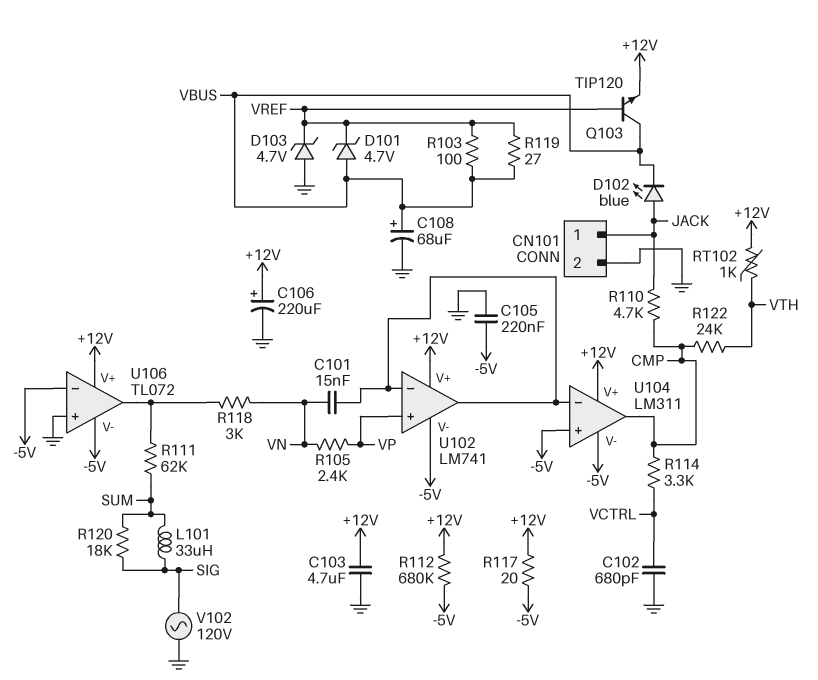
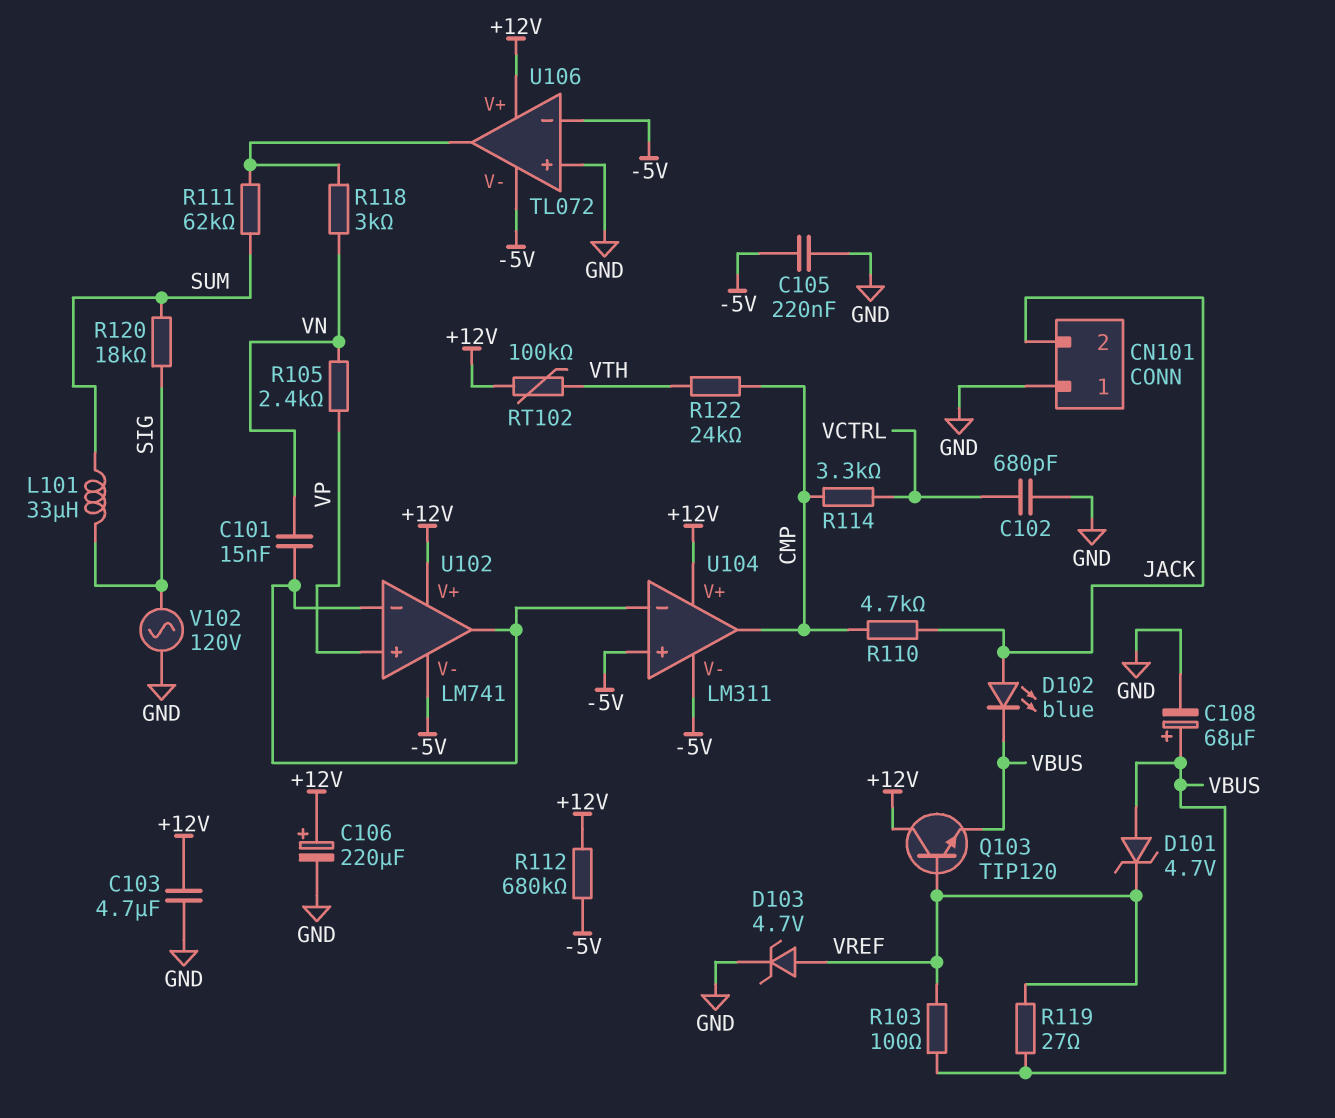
CN101 pin 1: JACK -> GND
CN101 pin 2: GND -> JACK
D103: zener 4.7V (A GND, K VREF) -> zener 4.7V (A VREF, K GND)
Q103: NPN TIP120 (B VREF, C VBUS, E +12V) -> NPN TIP120 (B VREF, C +12V, E VBUS)
R117: 20 (+12V, -5V) -> none
RT102: 1k (+12V, VTH) -> 100k (+12V, VTH)

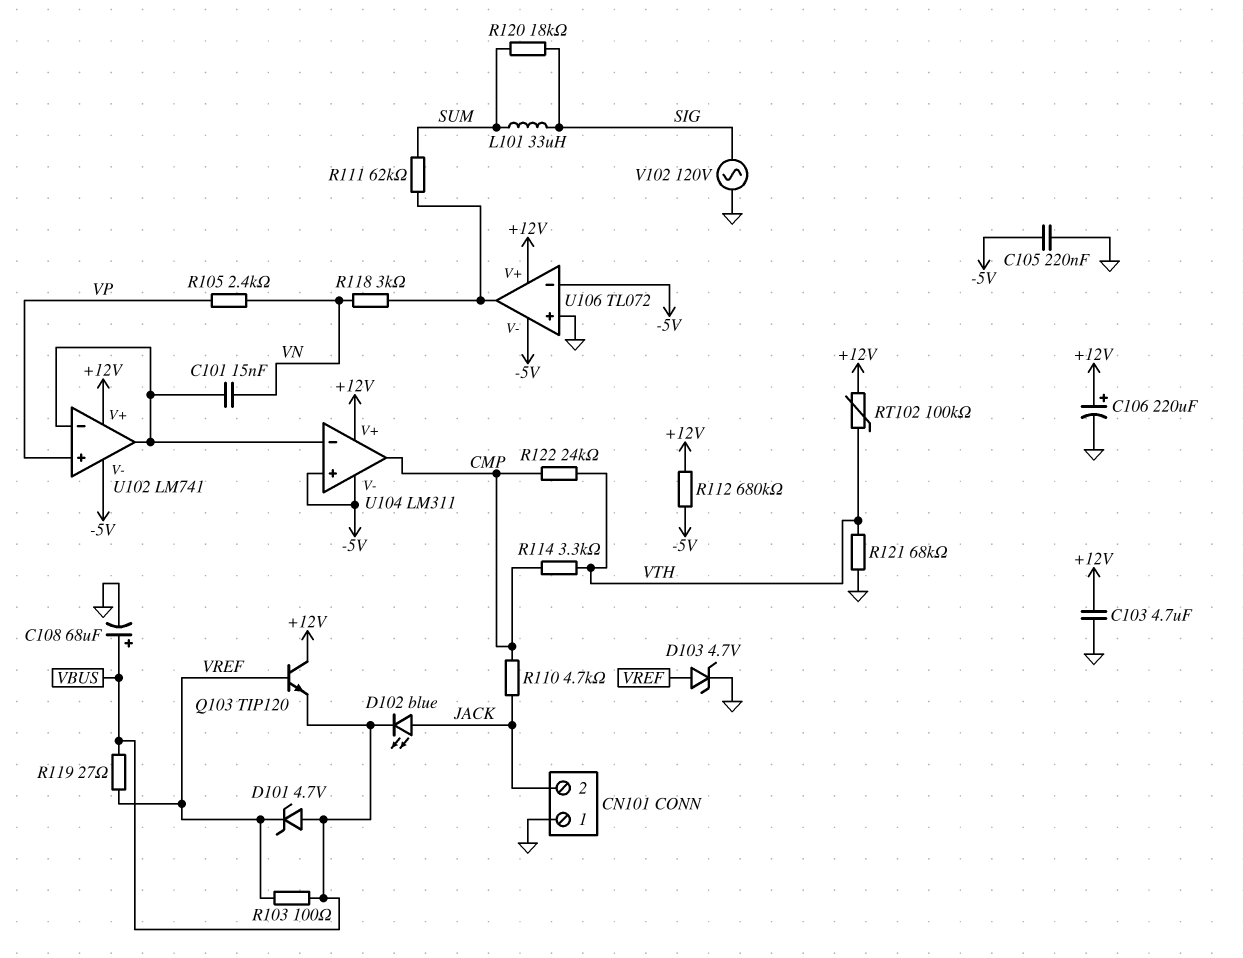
C102: 680pF (GND, VCTRL) -> none
R114: 3.3k (CMP, VCTRL) -> 3.3k (CMP, VTH)
R121: none -> 68k (GND, VTH)

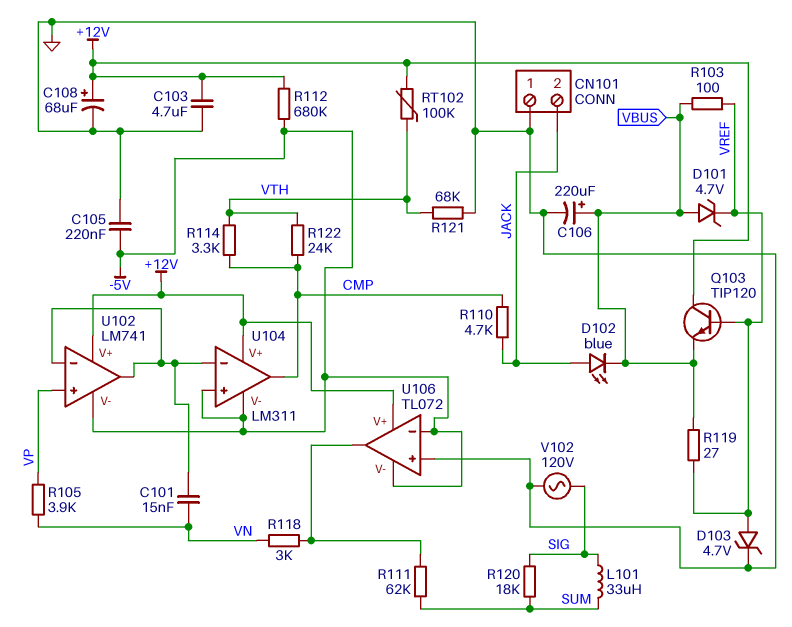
C106: 220uF (plus +12V, minus GND) -> 220uF (plus VBUS, minus GND)
C108: 68uF (plus VBUS, minus GND) -> 68uF (plus +12V, minus GND)
R105: 2.4k (VN, VP) -> 3.9k (VN, VP)

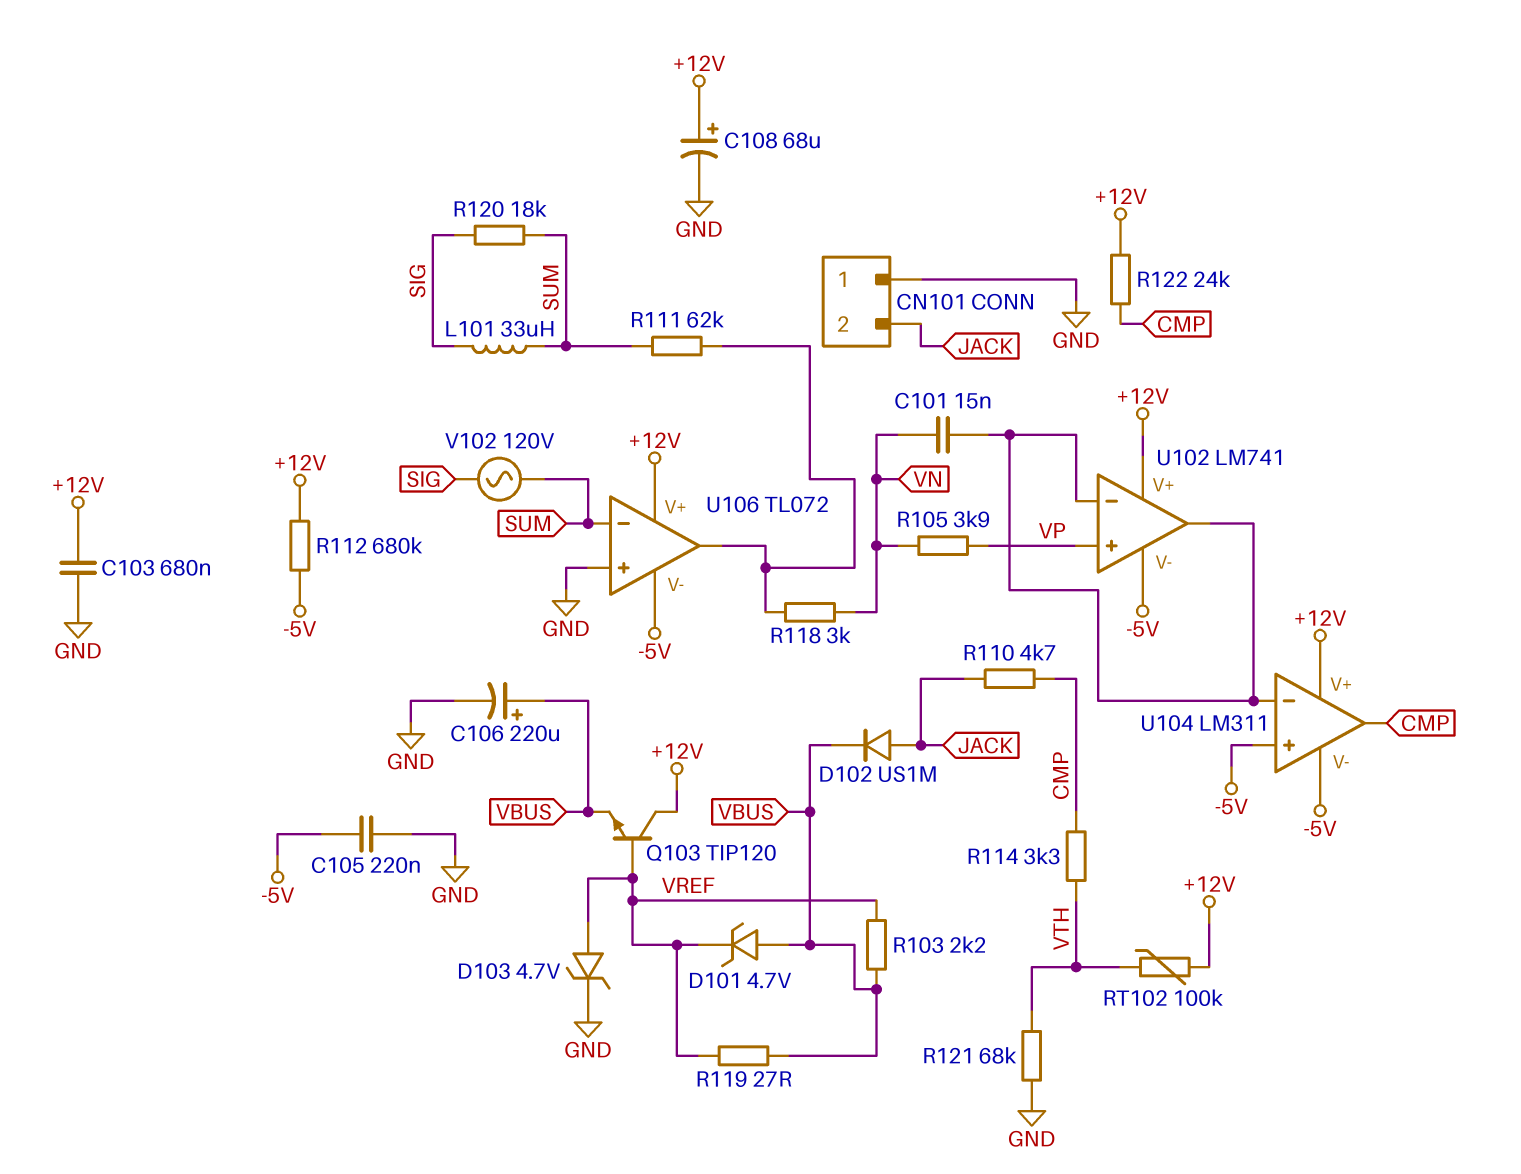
C103: 4.7uF (+12V, GND) -> 680nF (+12V, GND)
D102: LED blue (A JACK, K VBUS) -> diode US1M (A JACK, K VBUS)
R103: 100 (VBUS, VREF) -> 2.2k (VBUS, VREF)
R122: 24k (CMP, VTH) -> 24k (+12V, CMP)
U106 pin in-: -5V -> SUM
V102: AC 120V (GND, SIG) -> AC 120V (SIG, SUM)

